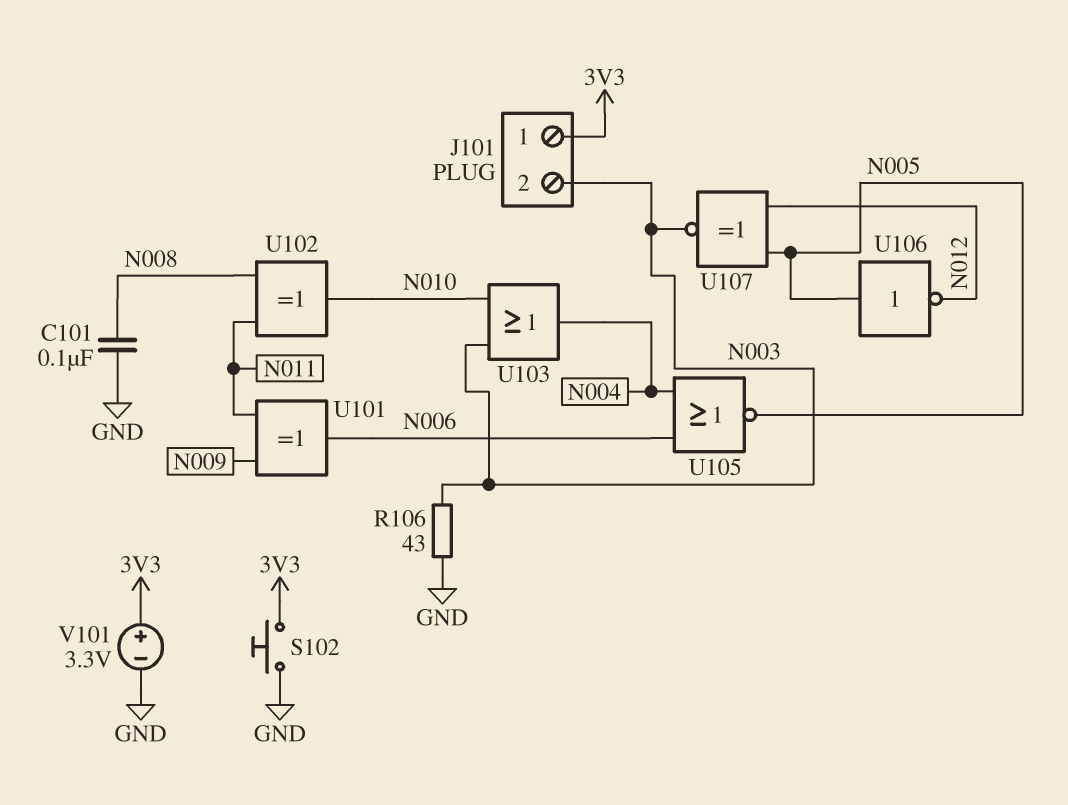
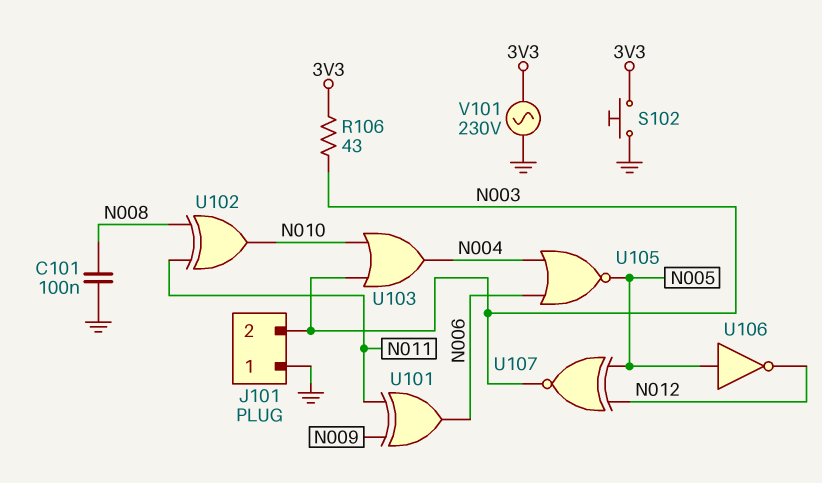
J101 pin 1: 3V3 -> GND
R106: 43 (GND, N003) -> 43 (3V3, N003)
V101: 3.3V (plus 3V3, minus GND) -> AC 230V (3V3, GND)

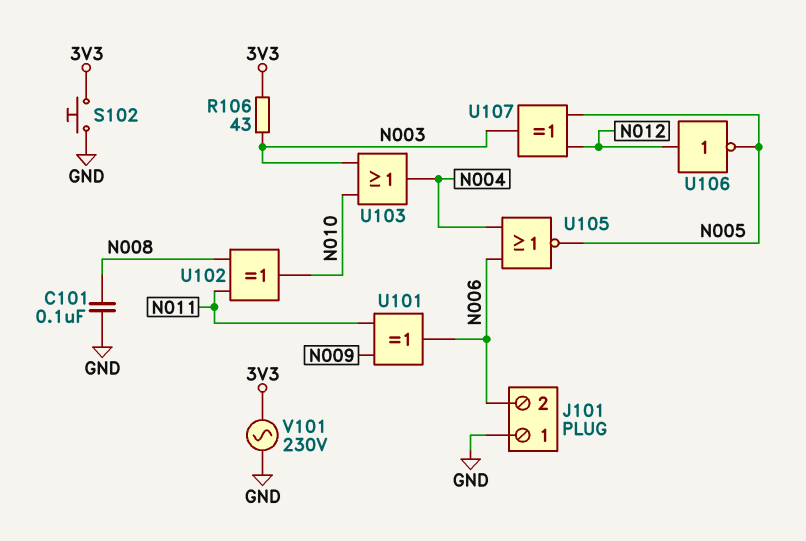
J101 pin 2: N003 -> N006
U106: NOT (in N005, out N012) -> NOT (in N012, out N005)
U107: XNOR (in N005, in N012, out N003) -> XOR (in N005, in N012, out N003)

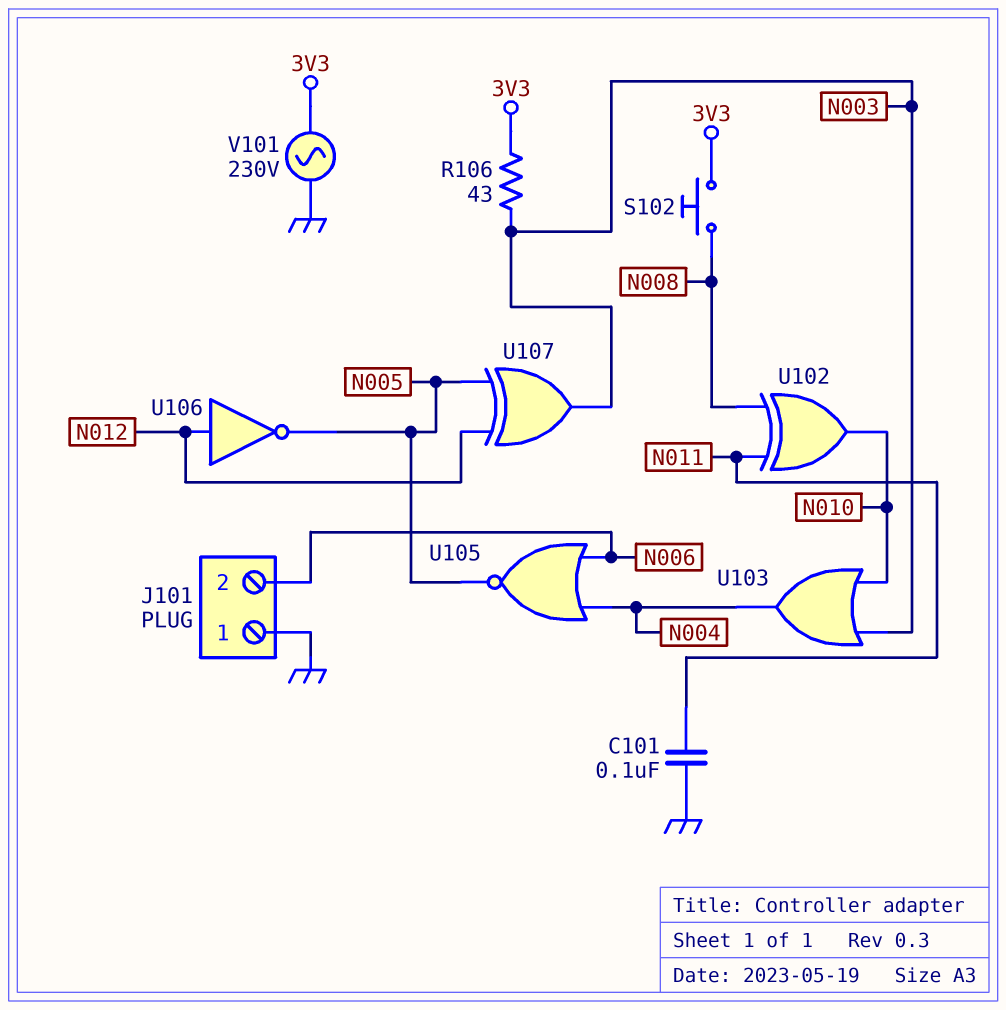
C101: 100nF (GND, N008) -> 100nF (GND, N011)
S102: button (3V3, GND) -> button (3V3, N008)
U101: XOR (in N009, in N011, out N006) -> none

